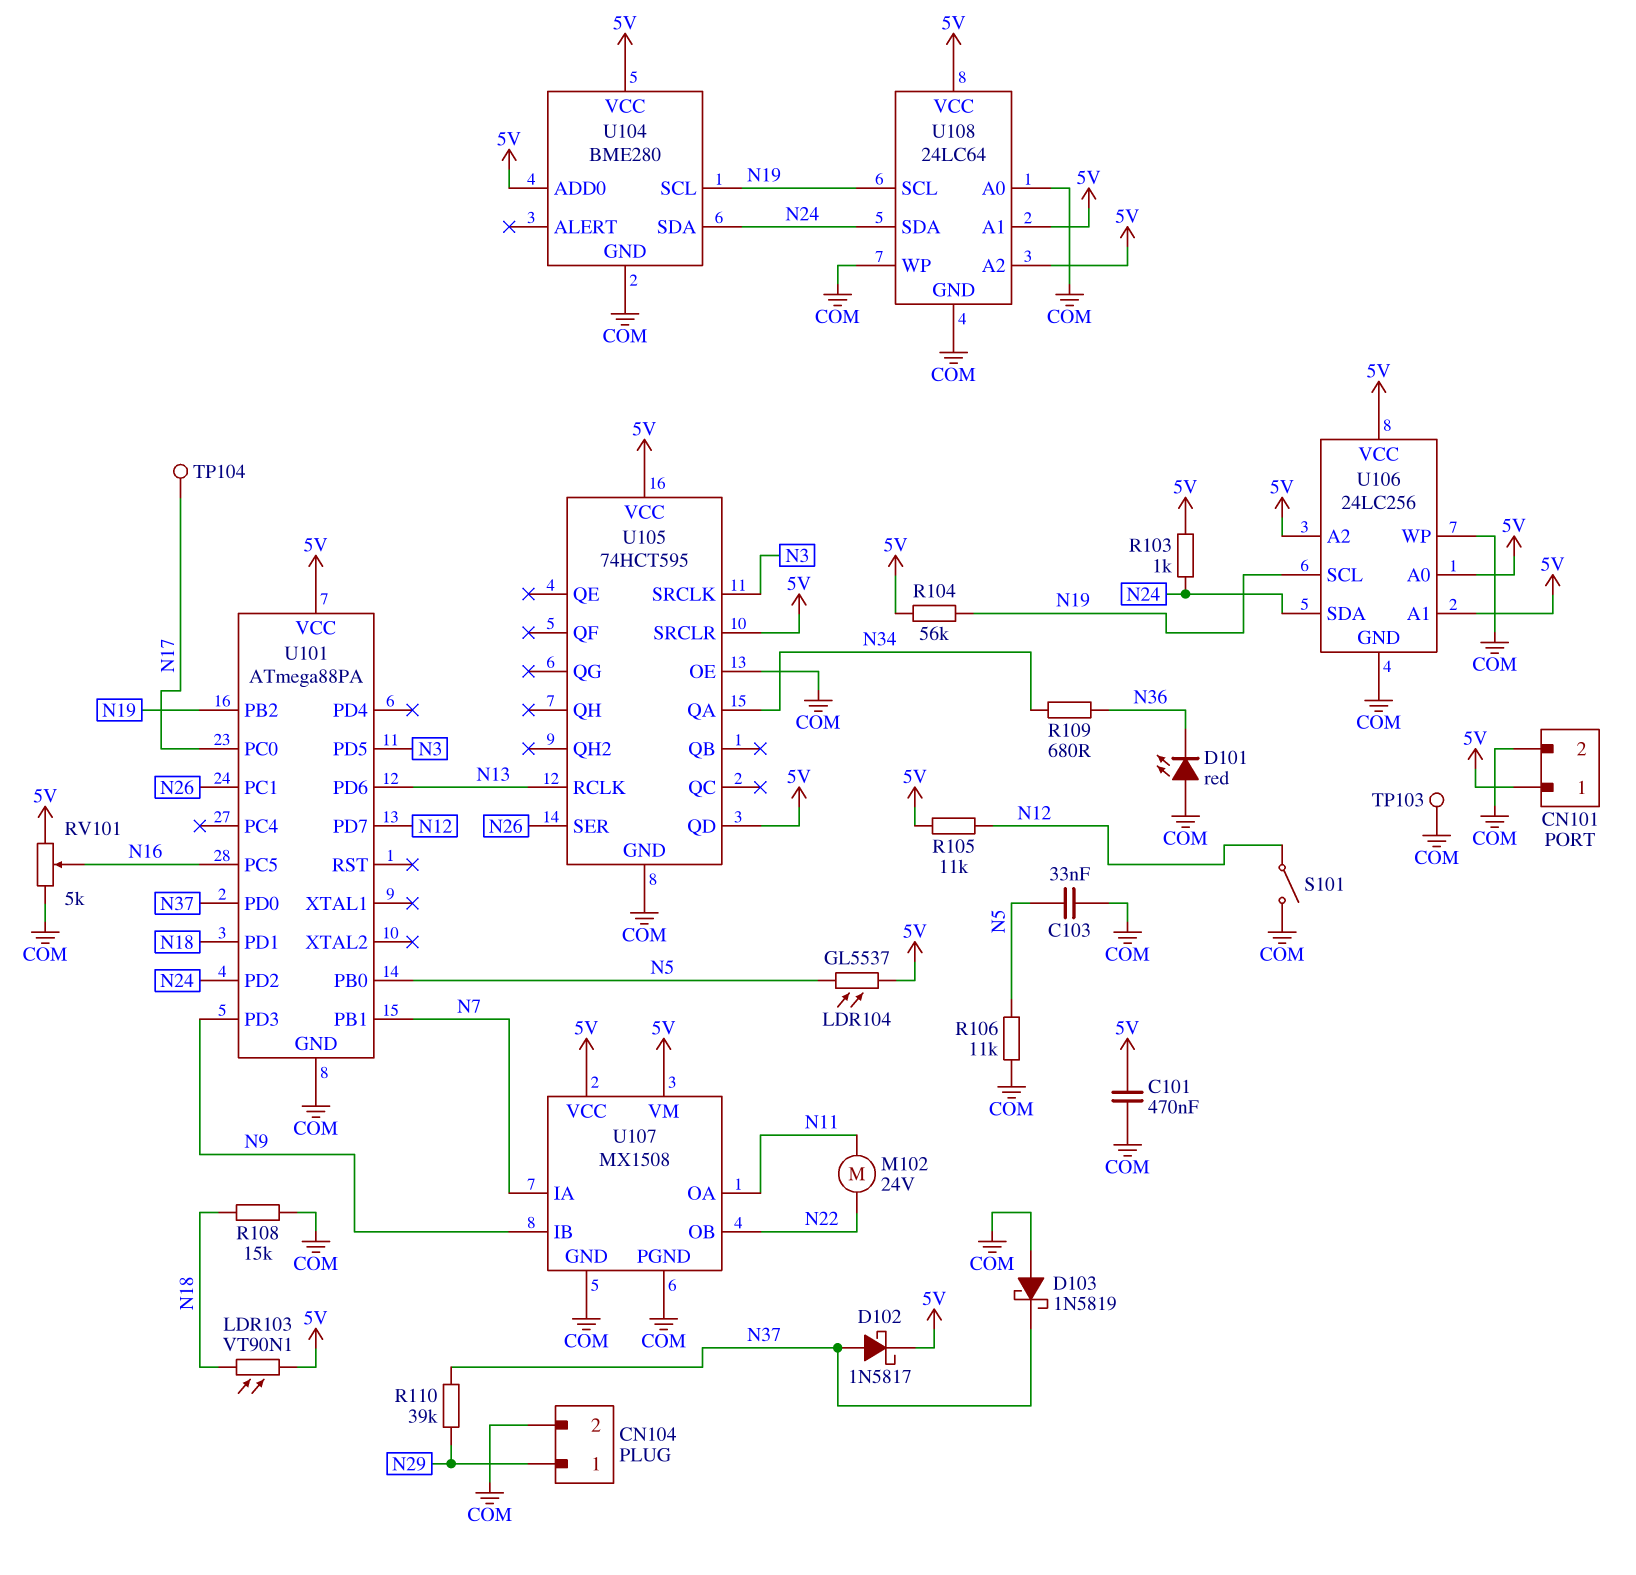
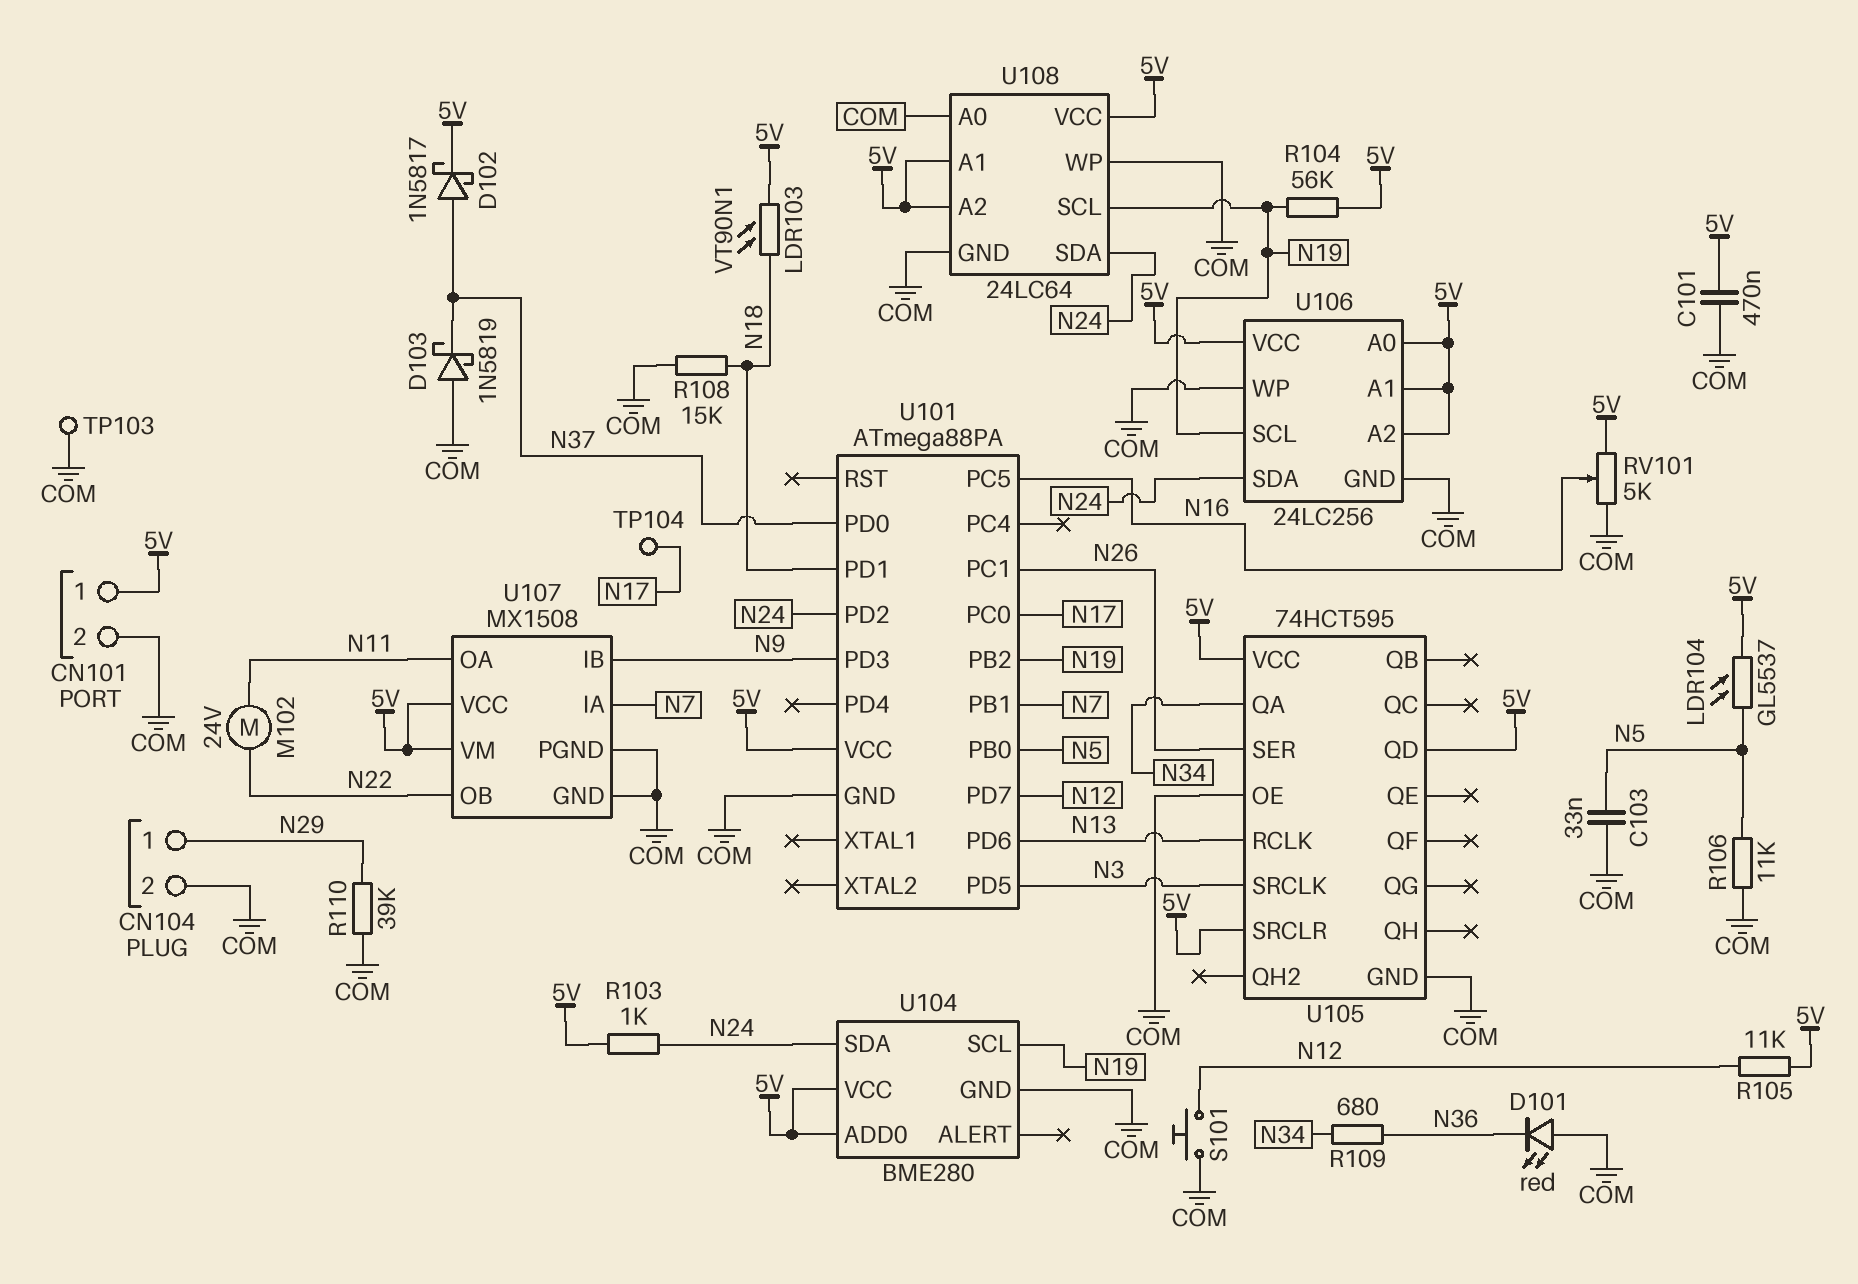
R110: 39k (N29, N37) -> 39k (COM, N29)
S101: switch (COM, N12) -> button (COM, N12)

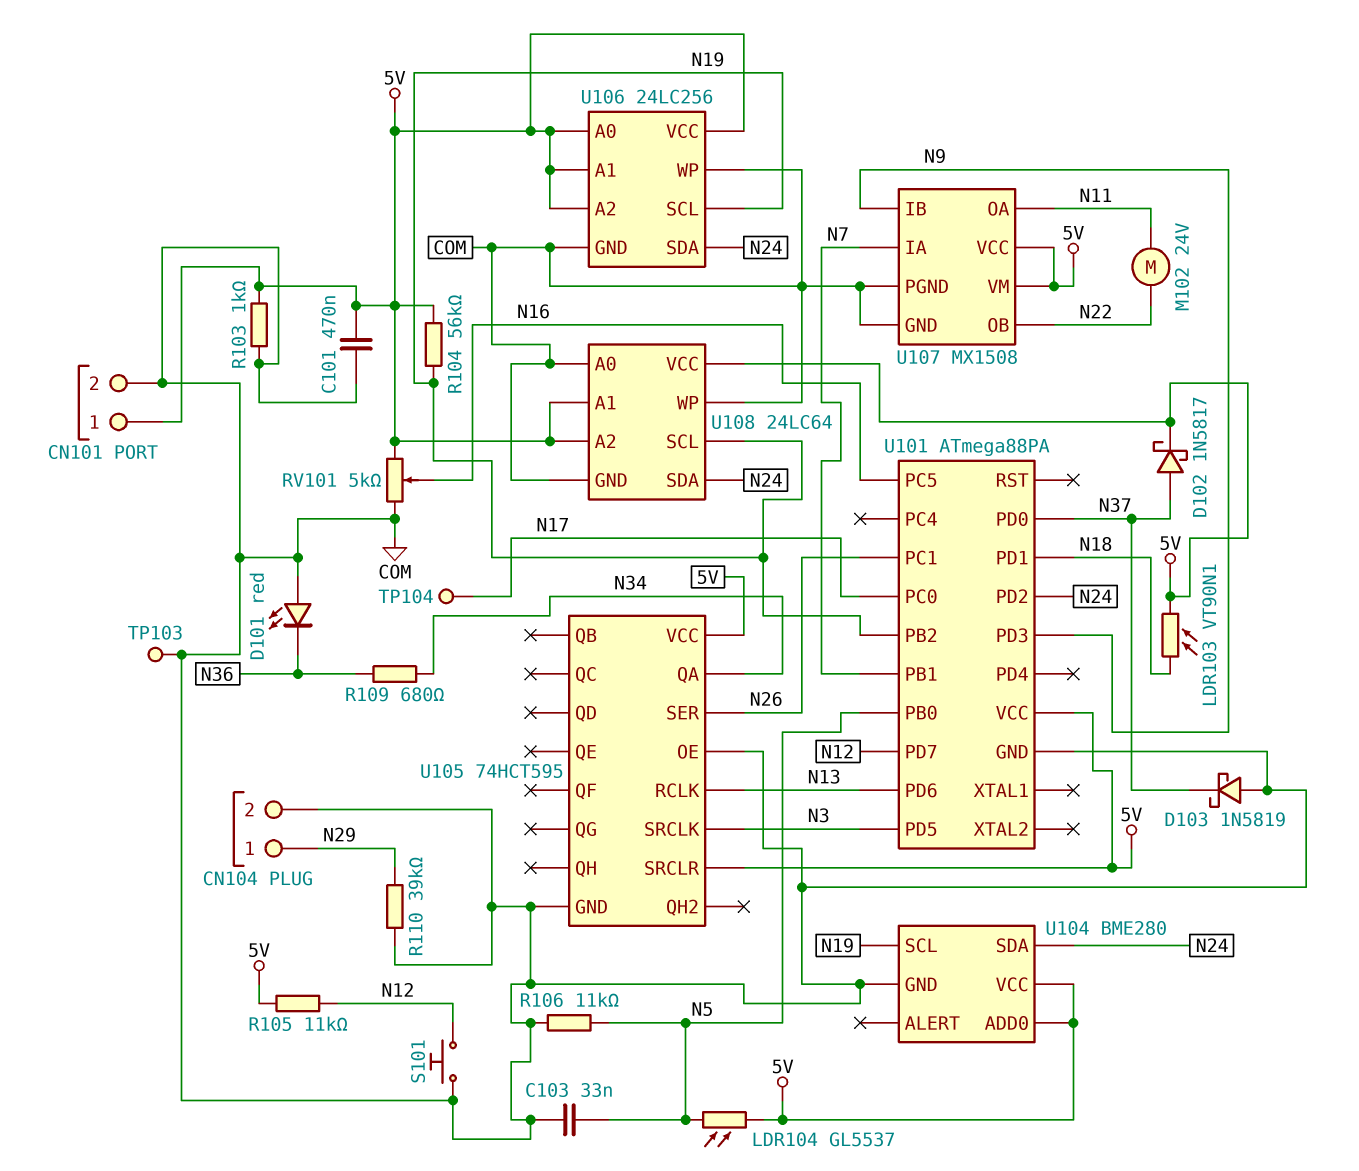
R103: 1k (5V, N24) -> 1k (5V, COM)
R108: 15k (COM, N18) -> none
U105 pin QD: 5V -> none

